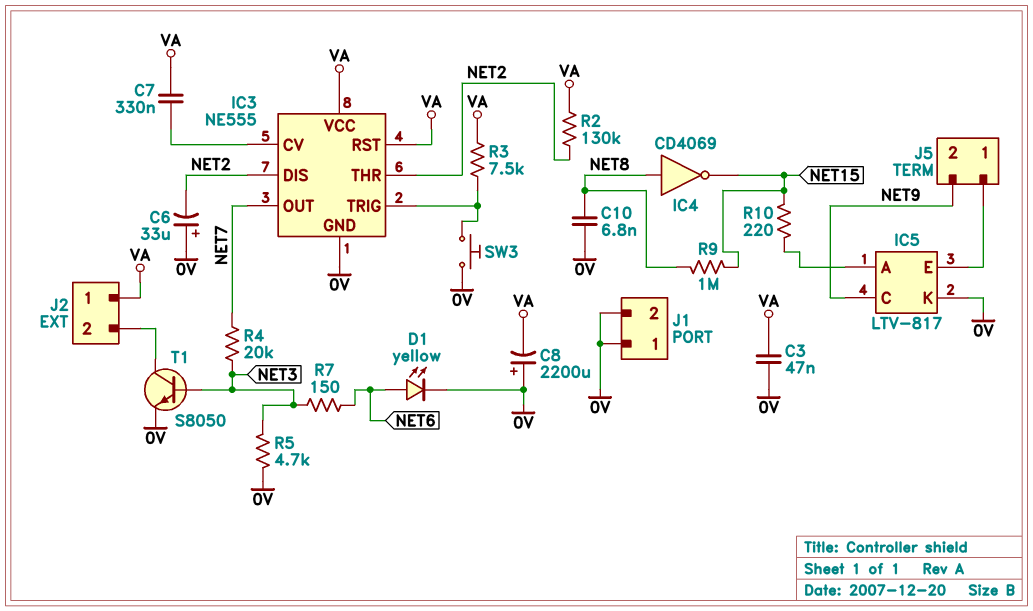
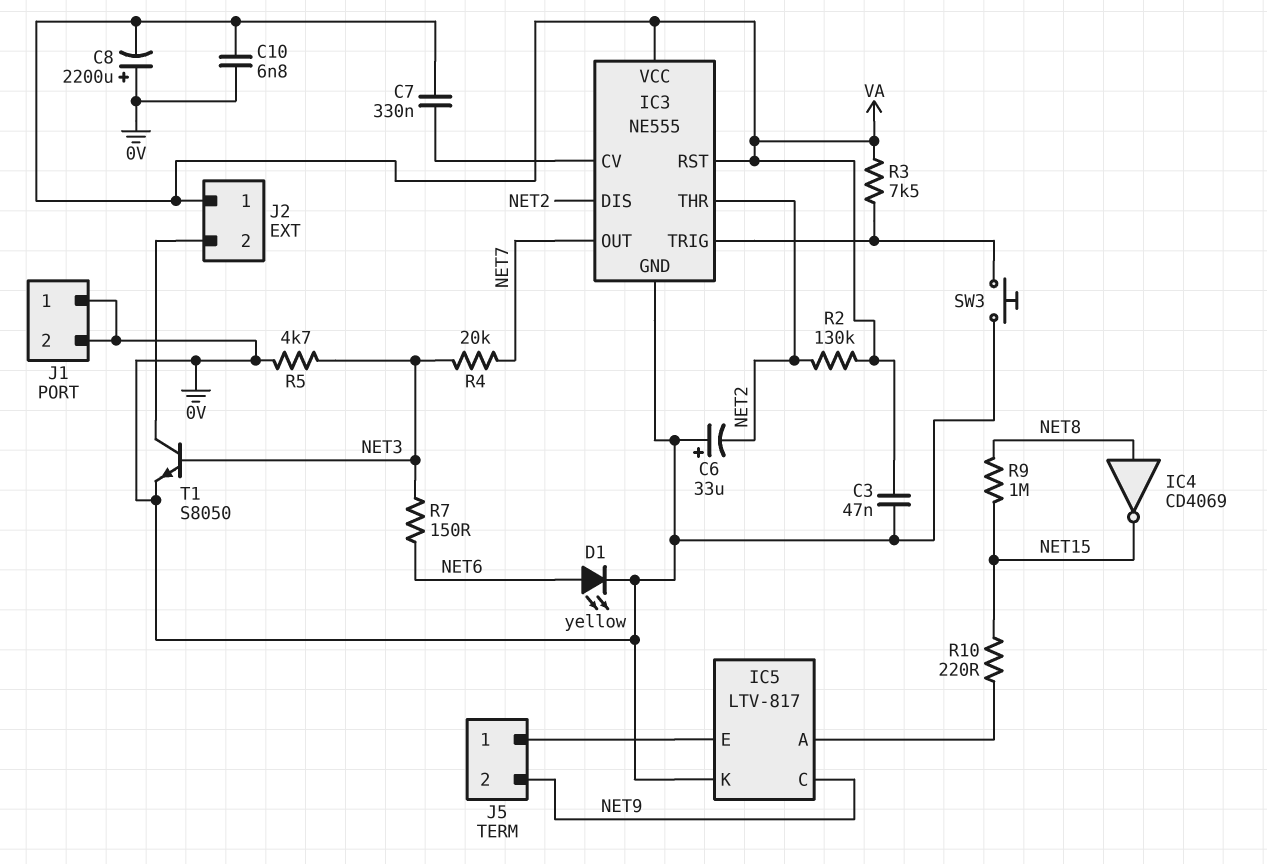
C10: 6.8nF (0V, NET8) -> 6.8nF (0V, VA)

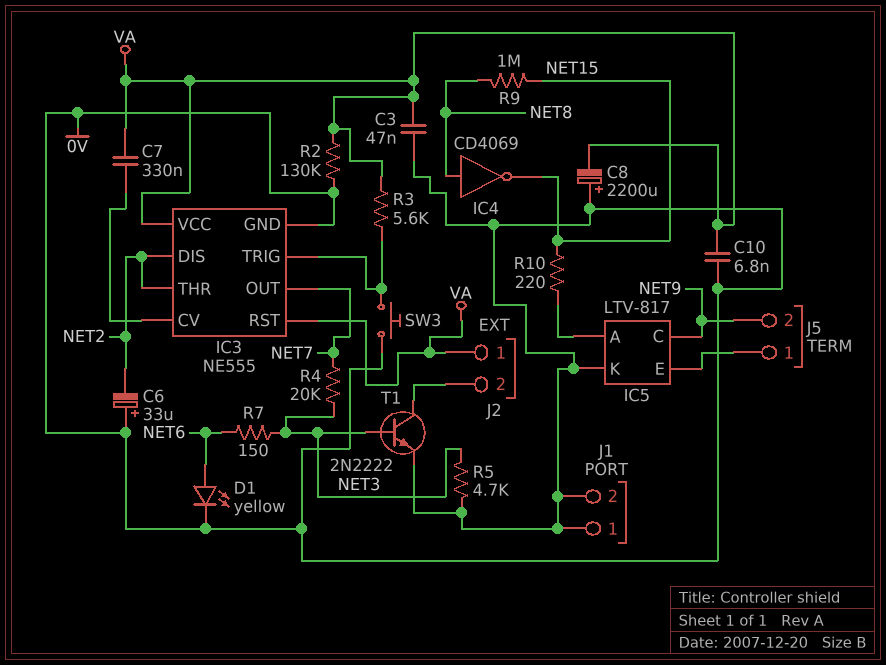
R2: 130k (NET2, VA) -> 130k (0V, VA)
R3: 7.5k (IC3/TRIG, VA) -> 5.6k (IC3/TRIG, VA)
T1: NPN S8050 (B NET3, C J2/2, E 0V) -> NPN 2N2222 (B NET3, C J2/2, E 0V)

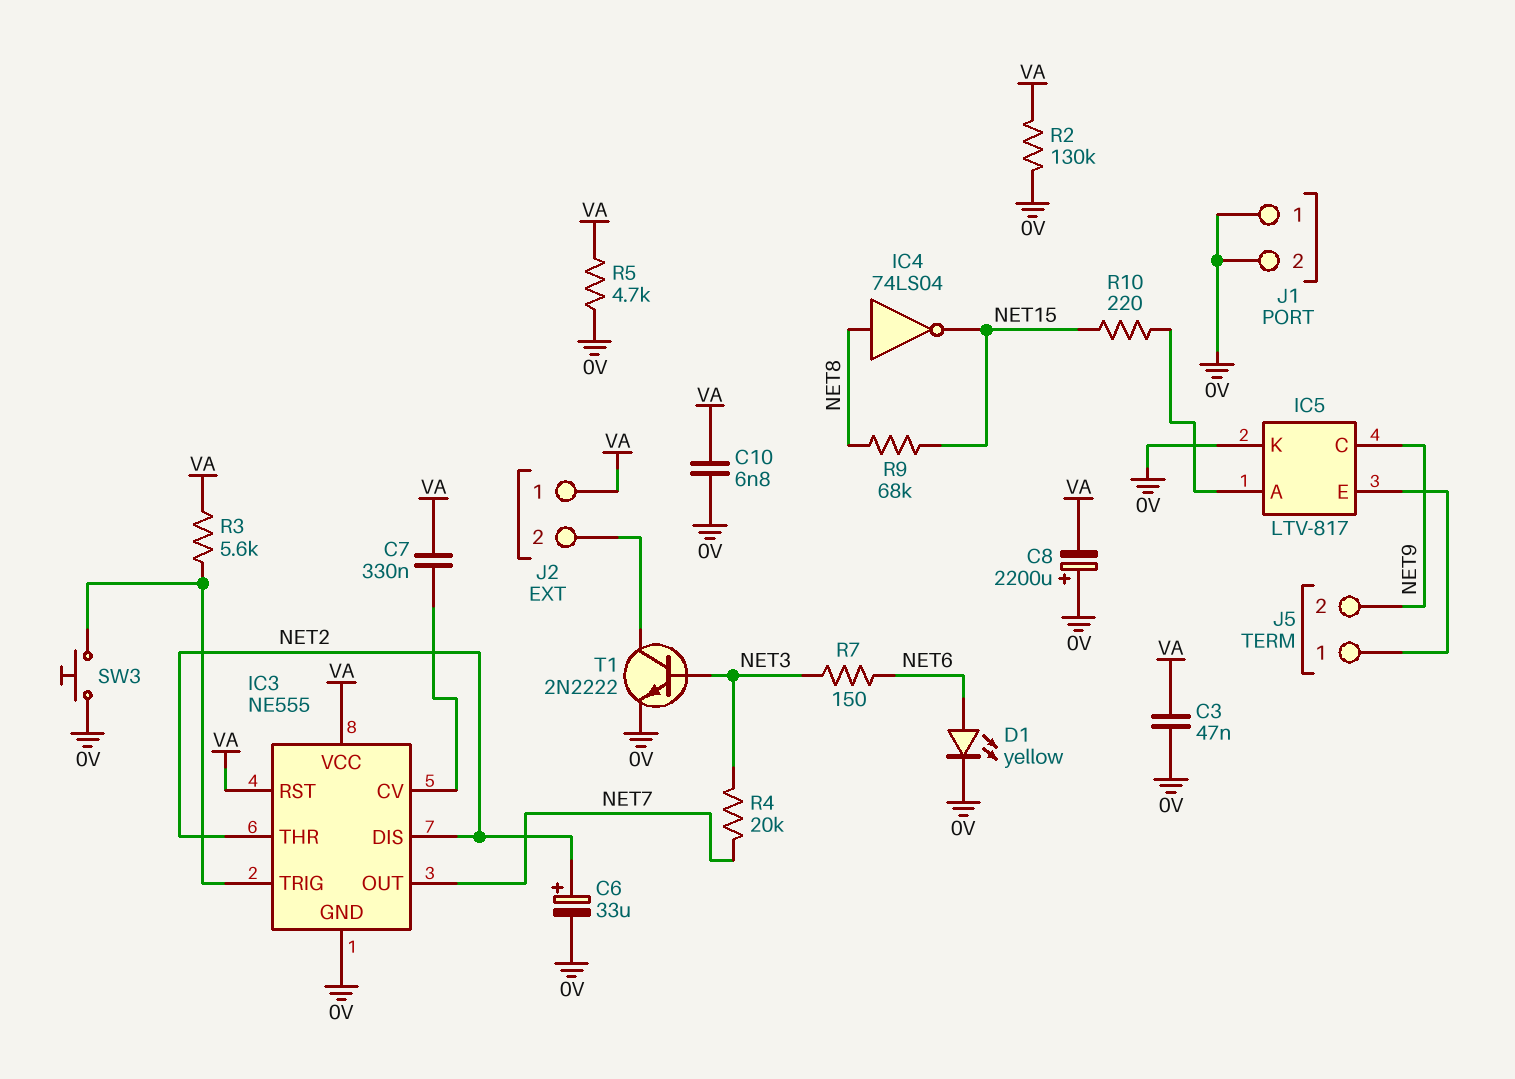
C6: 33uF (plus 0V, minus NET2) -> 33uF (plus NET2, minus 0V)
IC4: NOT CD4069 (in NET8, out NET15) -> NOT 74LS04 (in NET8, out NET15)
R5: 4.7k (0V, NET3) -> 4.7k (0V, VA)
R9: 1M (NET8, NET15) -> 68k (NET8, NET15)

